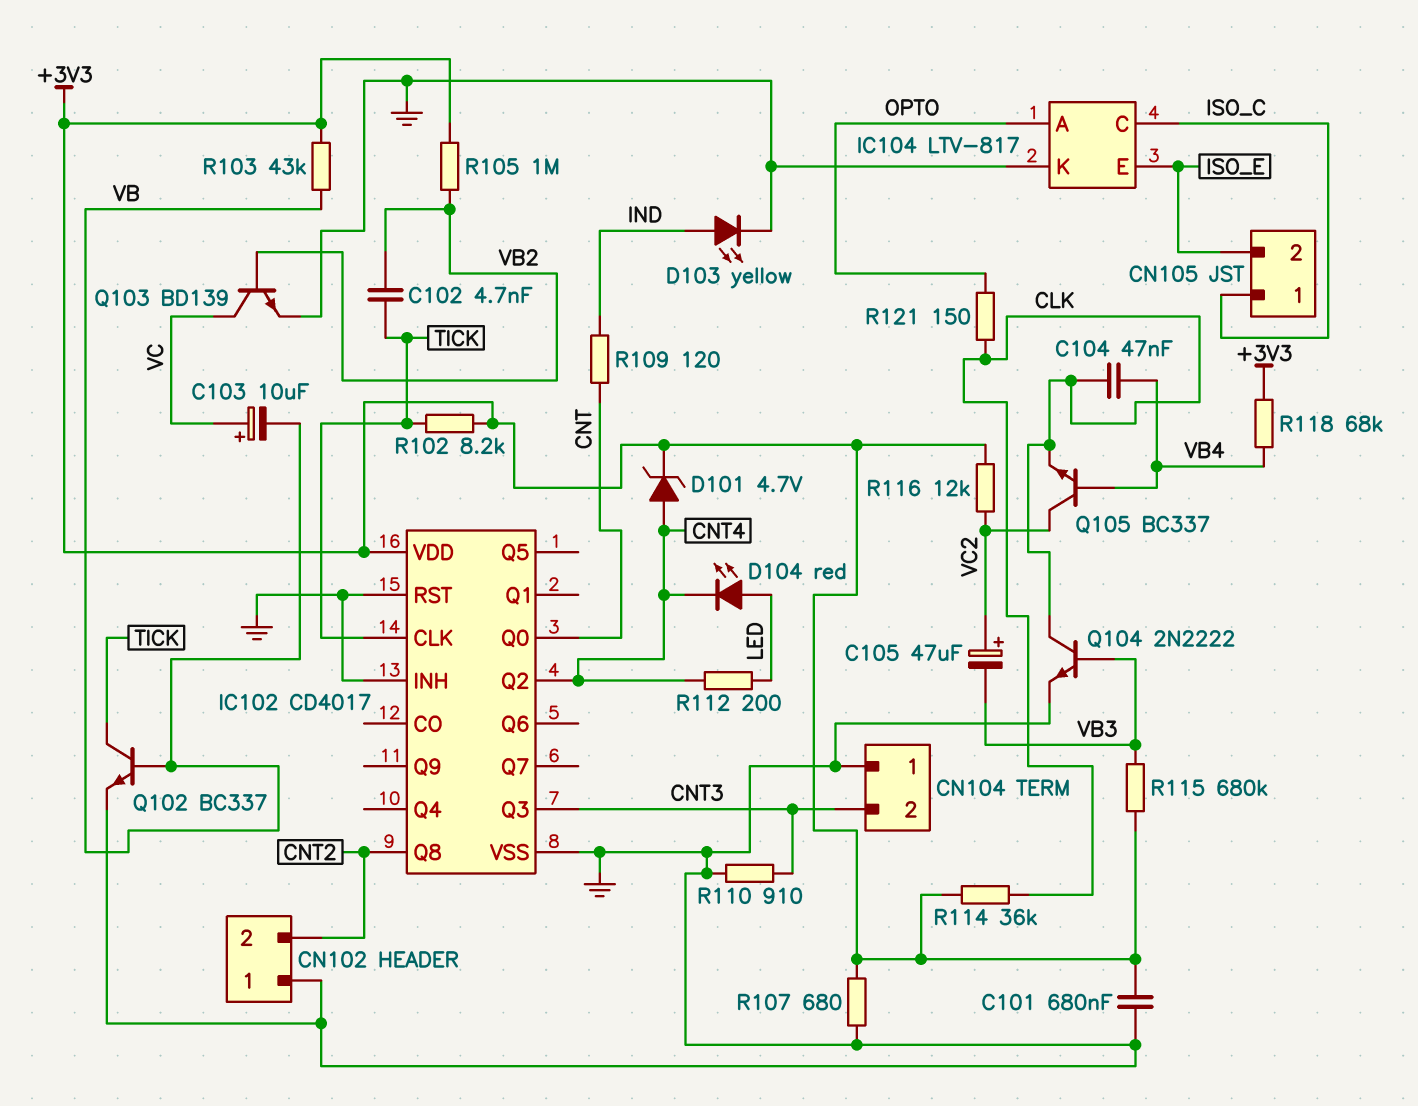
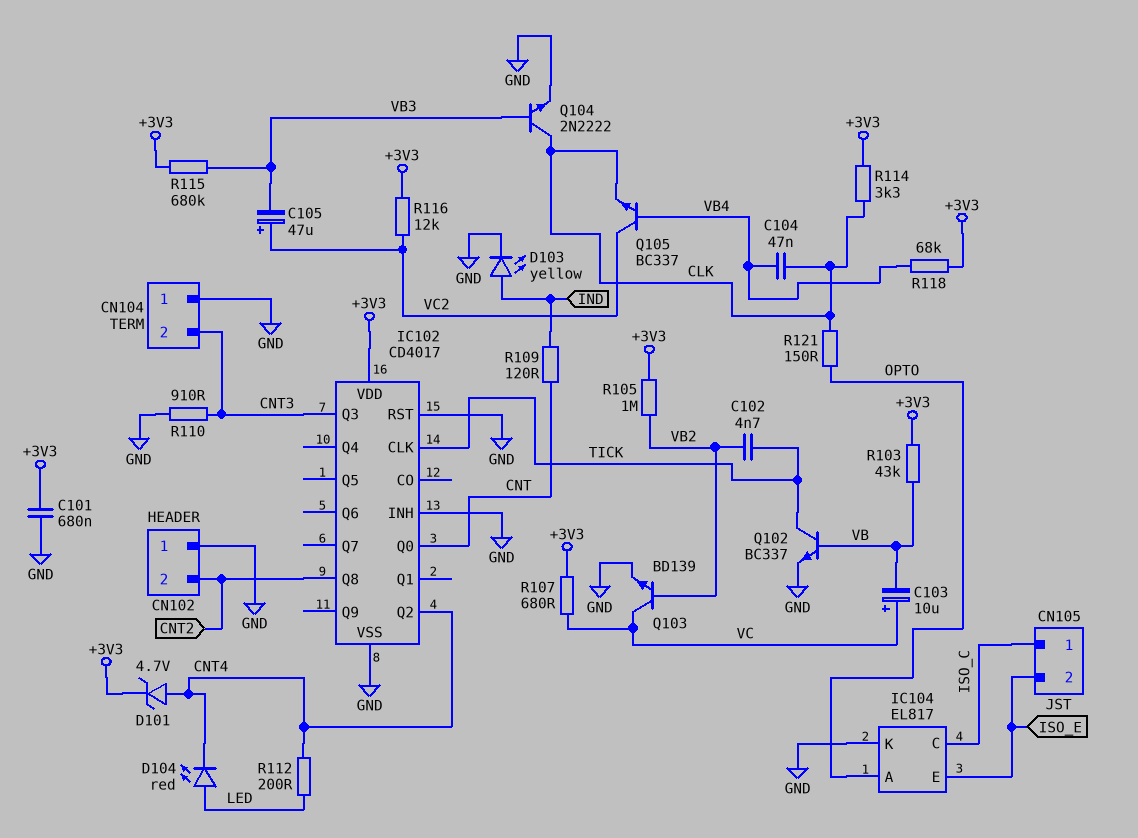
IC104: LTV-817 -> EL817
R102: 8.2k (+3V3, TICK) -> none
R107: 680 (+3V3, GND) -> 680 (+3V3, VC)
R114: 36k (+3V3, CLK) -> 3.3k (+3V3, CLK)

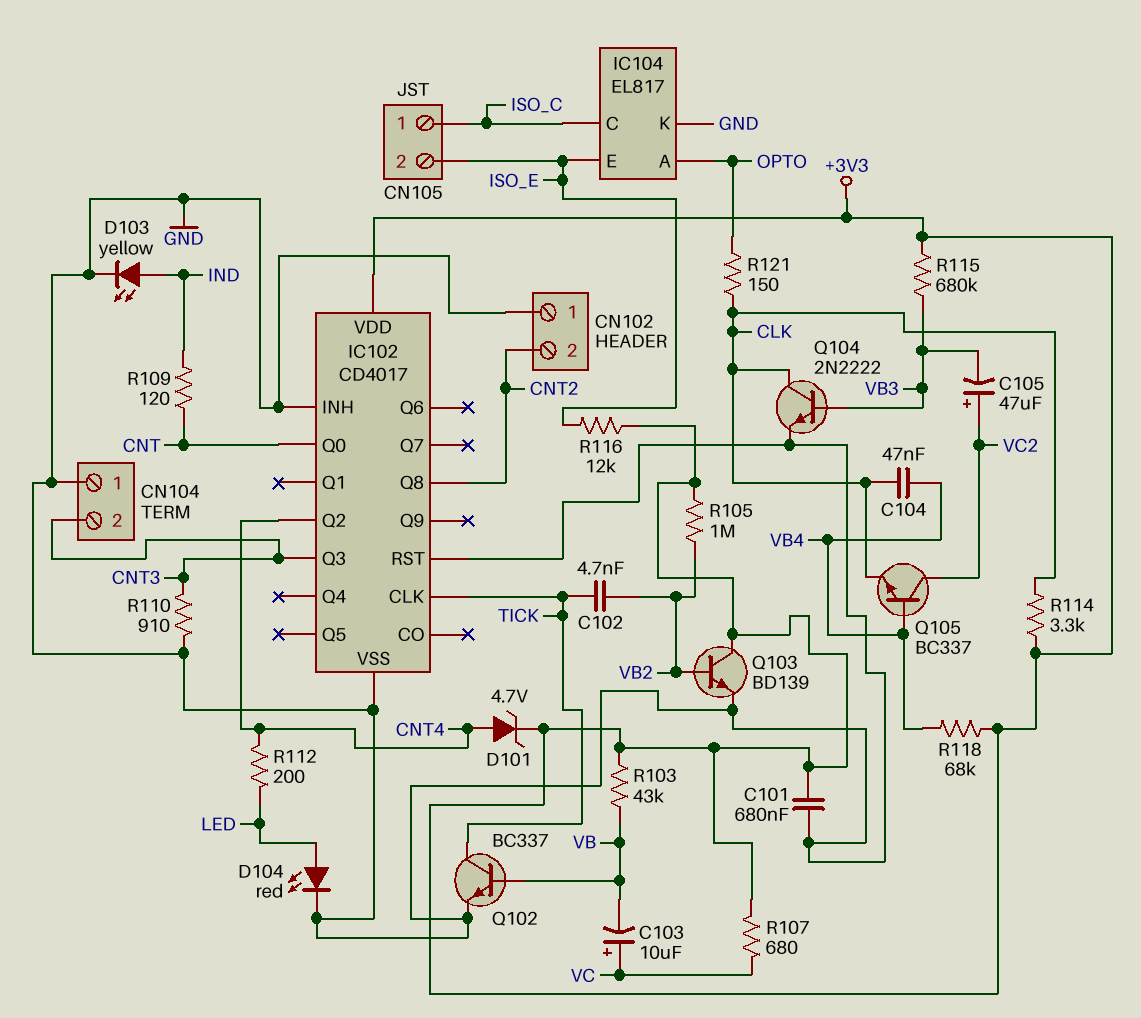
D104: LED red (A LED, K CNT4) -> LED red (A LED, K GND)
Q103: NPN BD139 (B VB2, C VC, E GND) -> NPN BD139 (B VB2, C +3V3, E GND)
R116: 12k (+3V3, VC2) -> 12k (+3V3, ISO_E)

